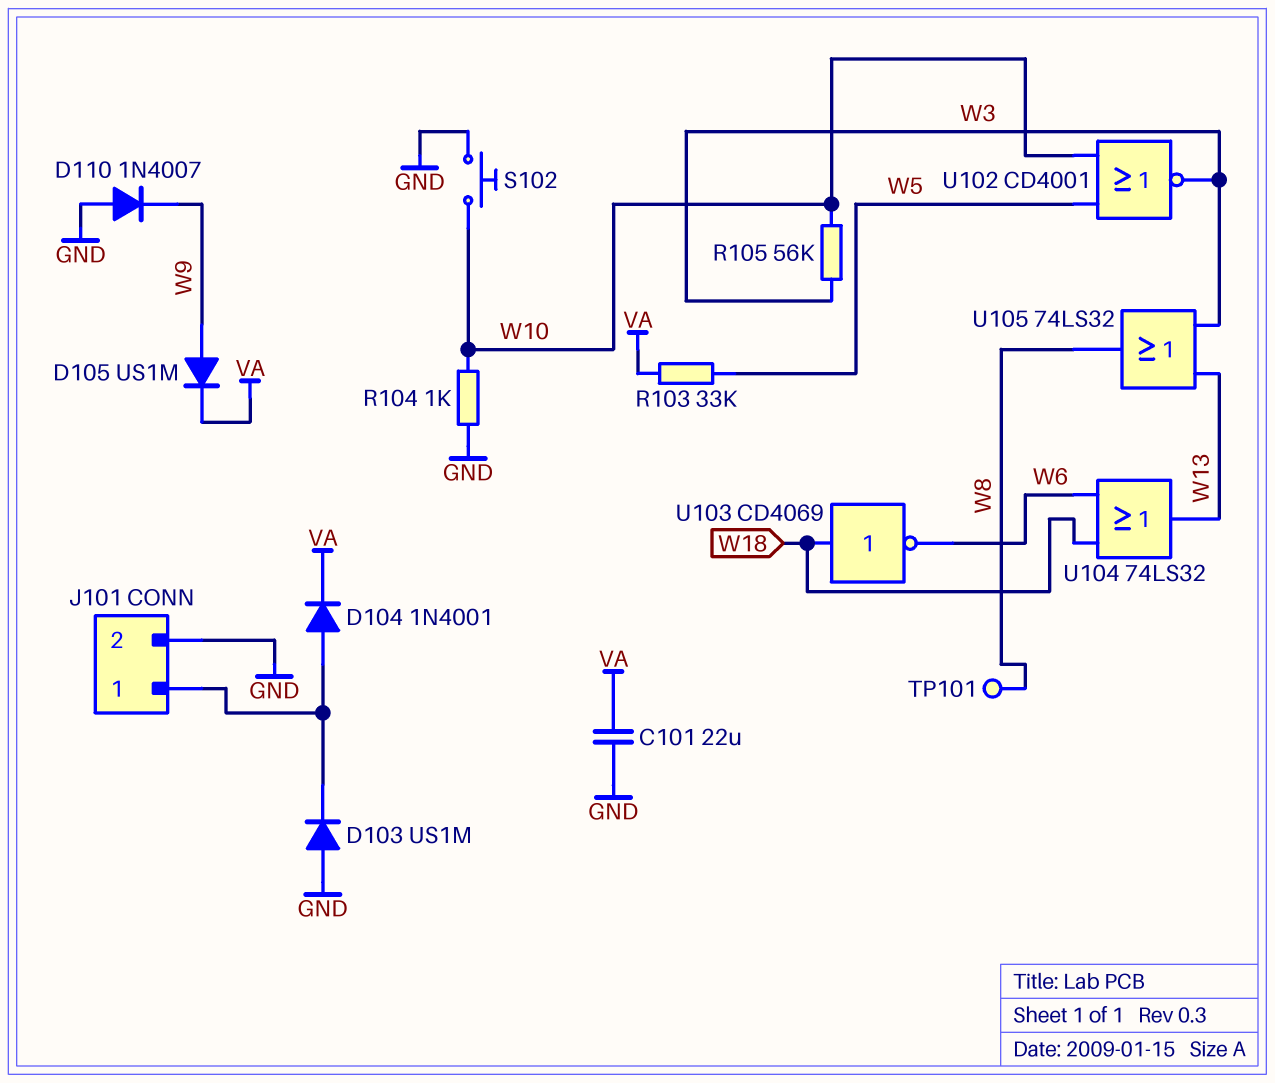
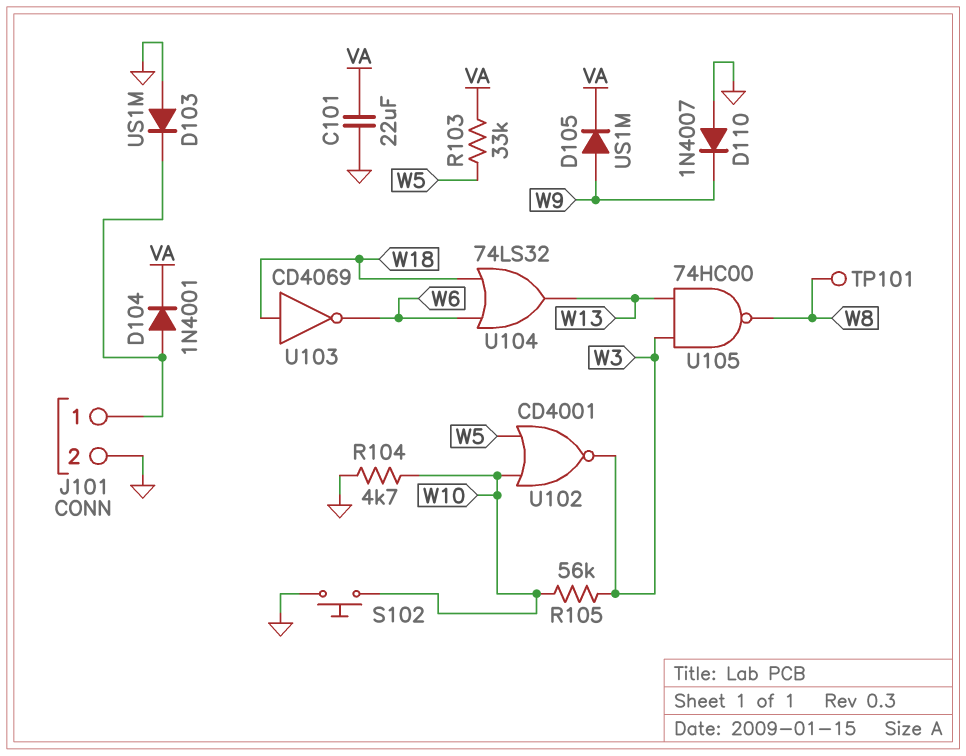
R104: 1k (GND, W10) -> 4.7k (GND, W10)
U105: OR 74LS32 (in W3, in W13, out W8) -> NAND 74HC00 (in W3, in W13, out W8)

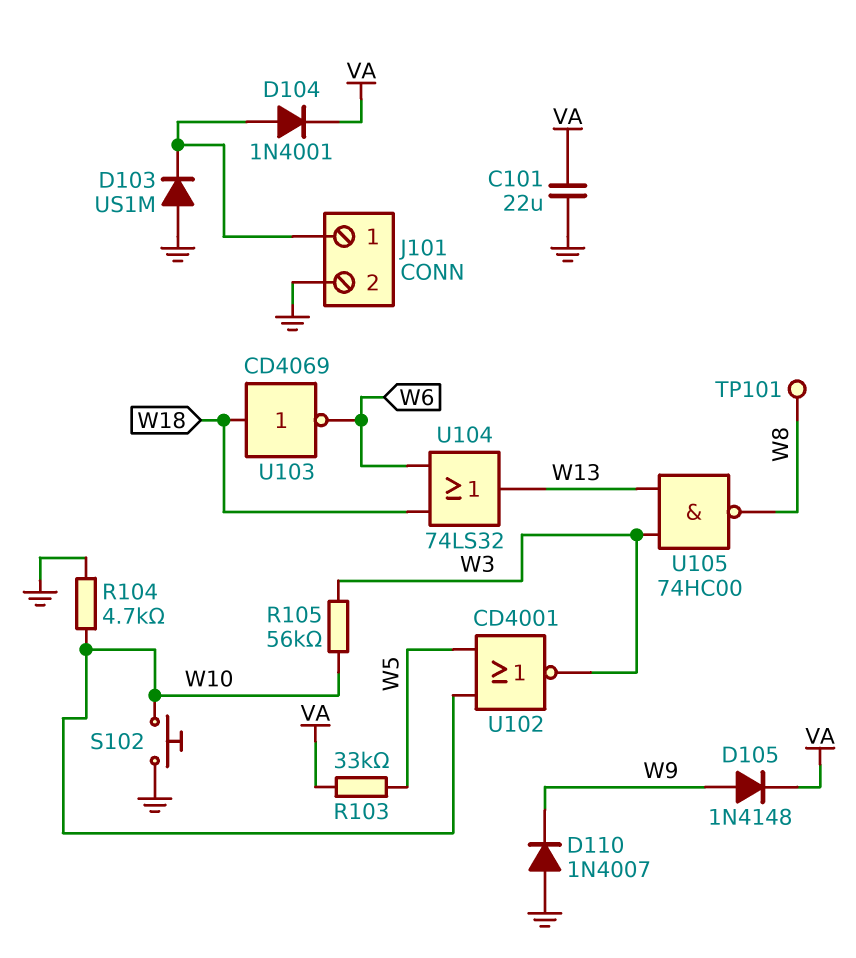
D105: diode US1M (A W9, K VA) -> diode 1N4148 (A W9, K VA)

